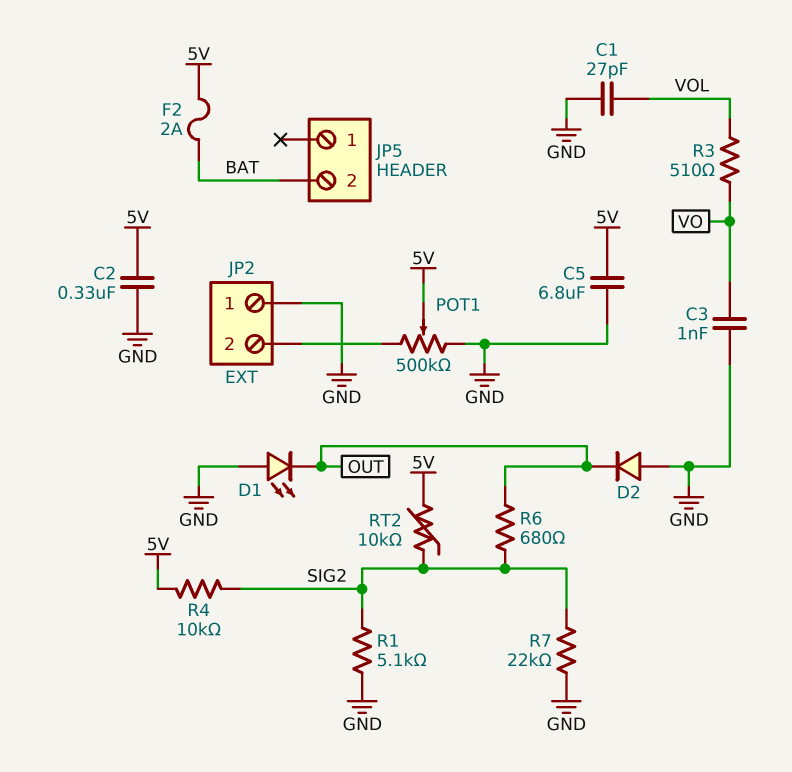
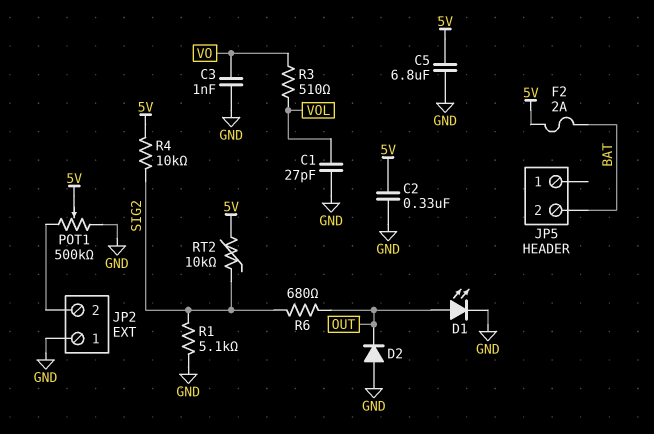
D1: LED (A GND, K OUT) -> LED (A OUT, K GND)
R7: 22k (GND, SIG2) -> none

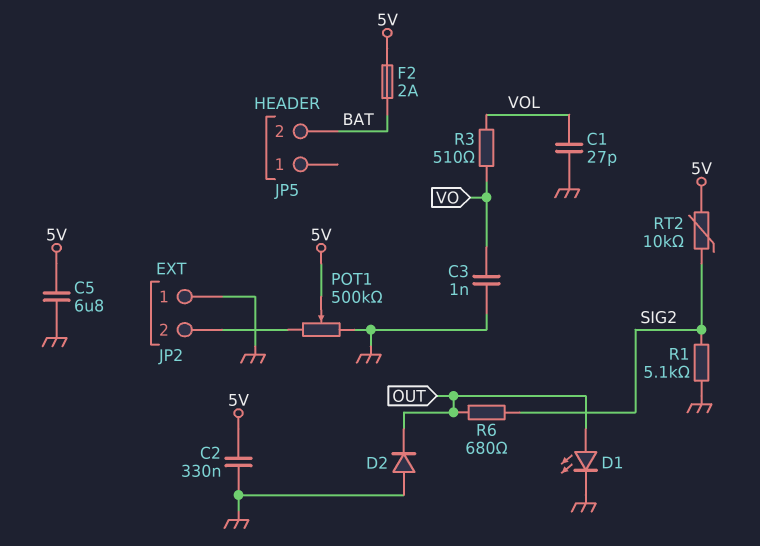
R4: 10k (5V, SIG2) -> none

